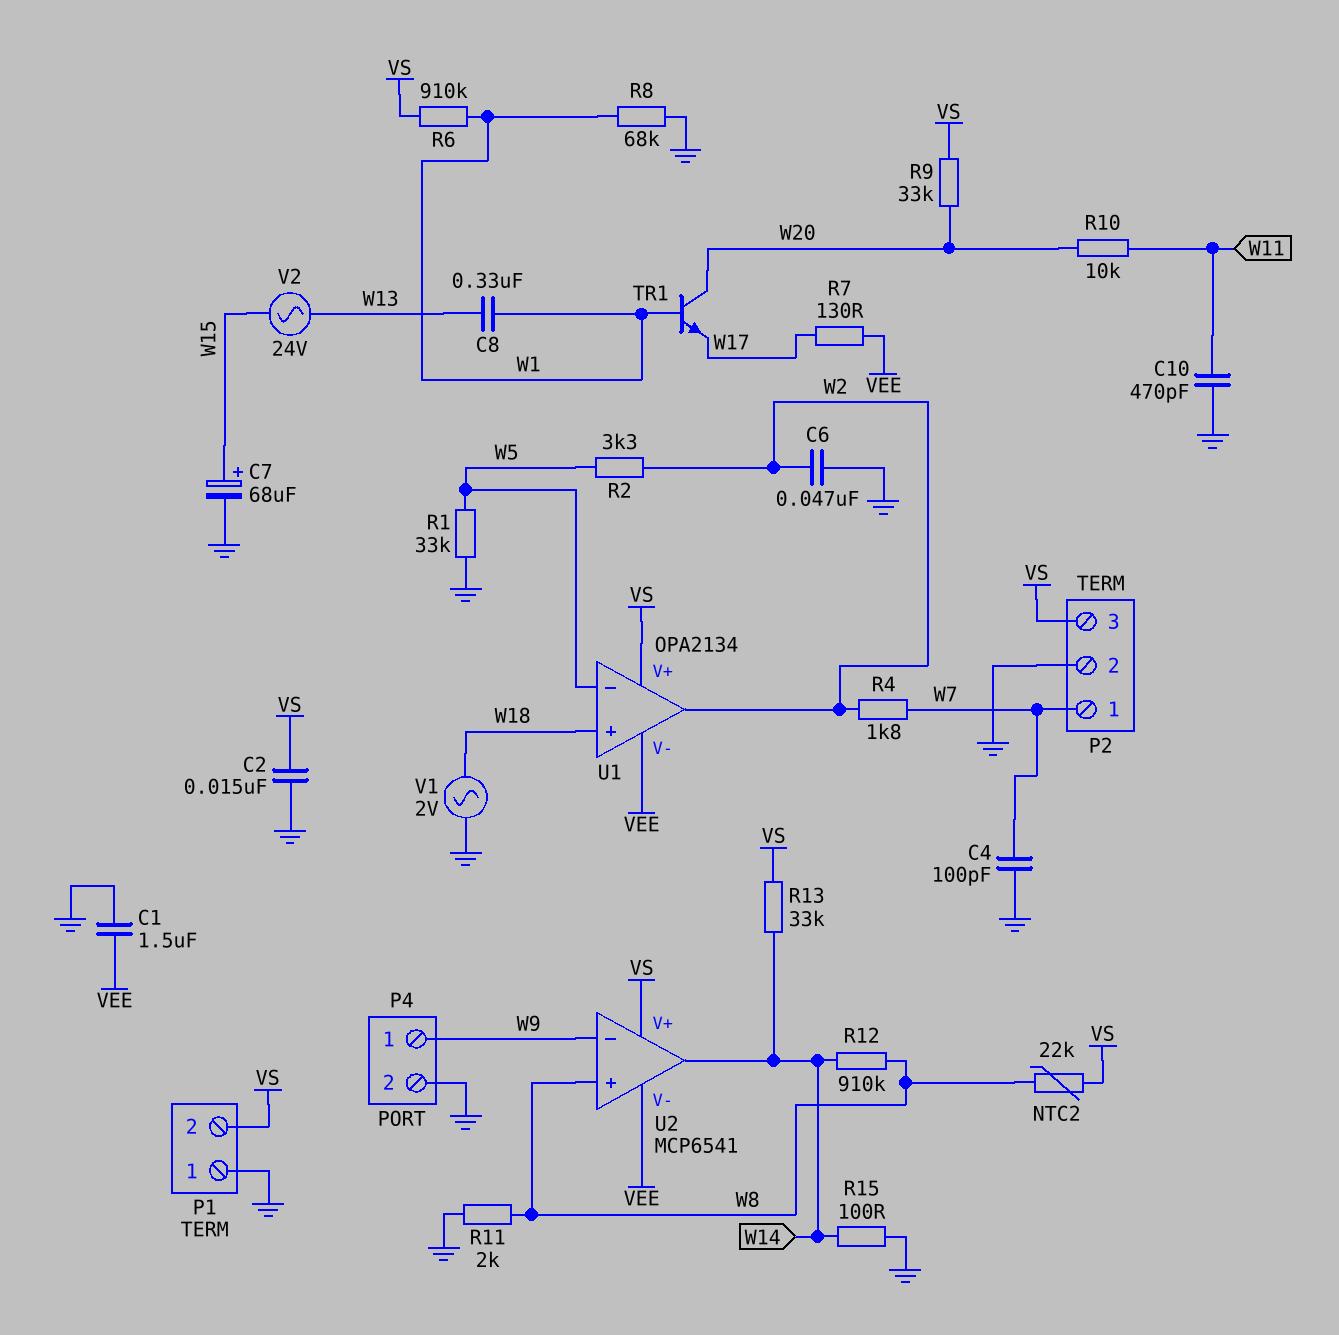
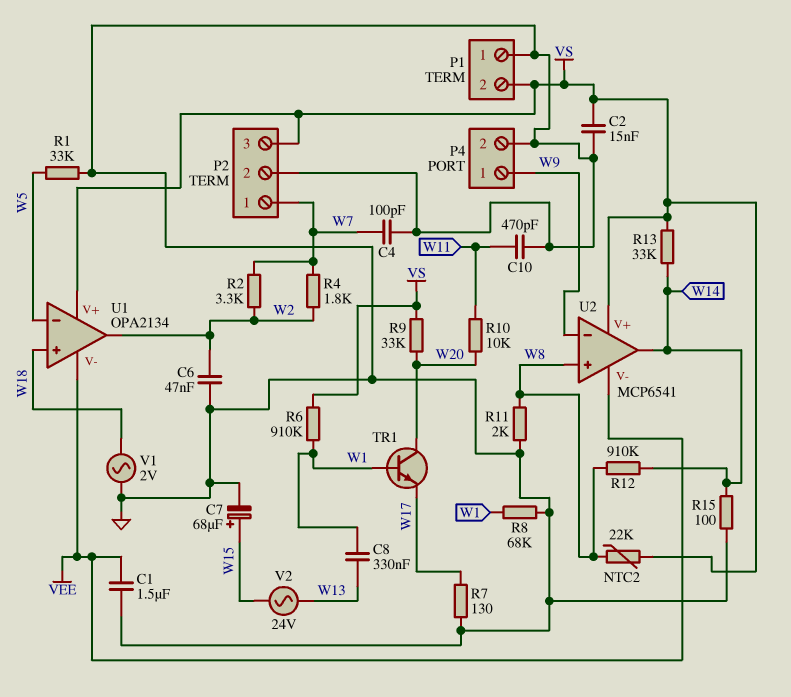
R2: 3.3k (W2, W5) -> 3.3k (W2, W7)
R7: 130 (VEE, W17) -> 130 (GND, W17)

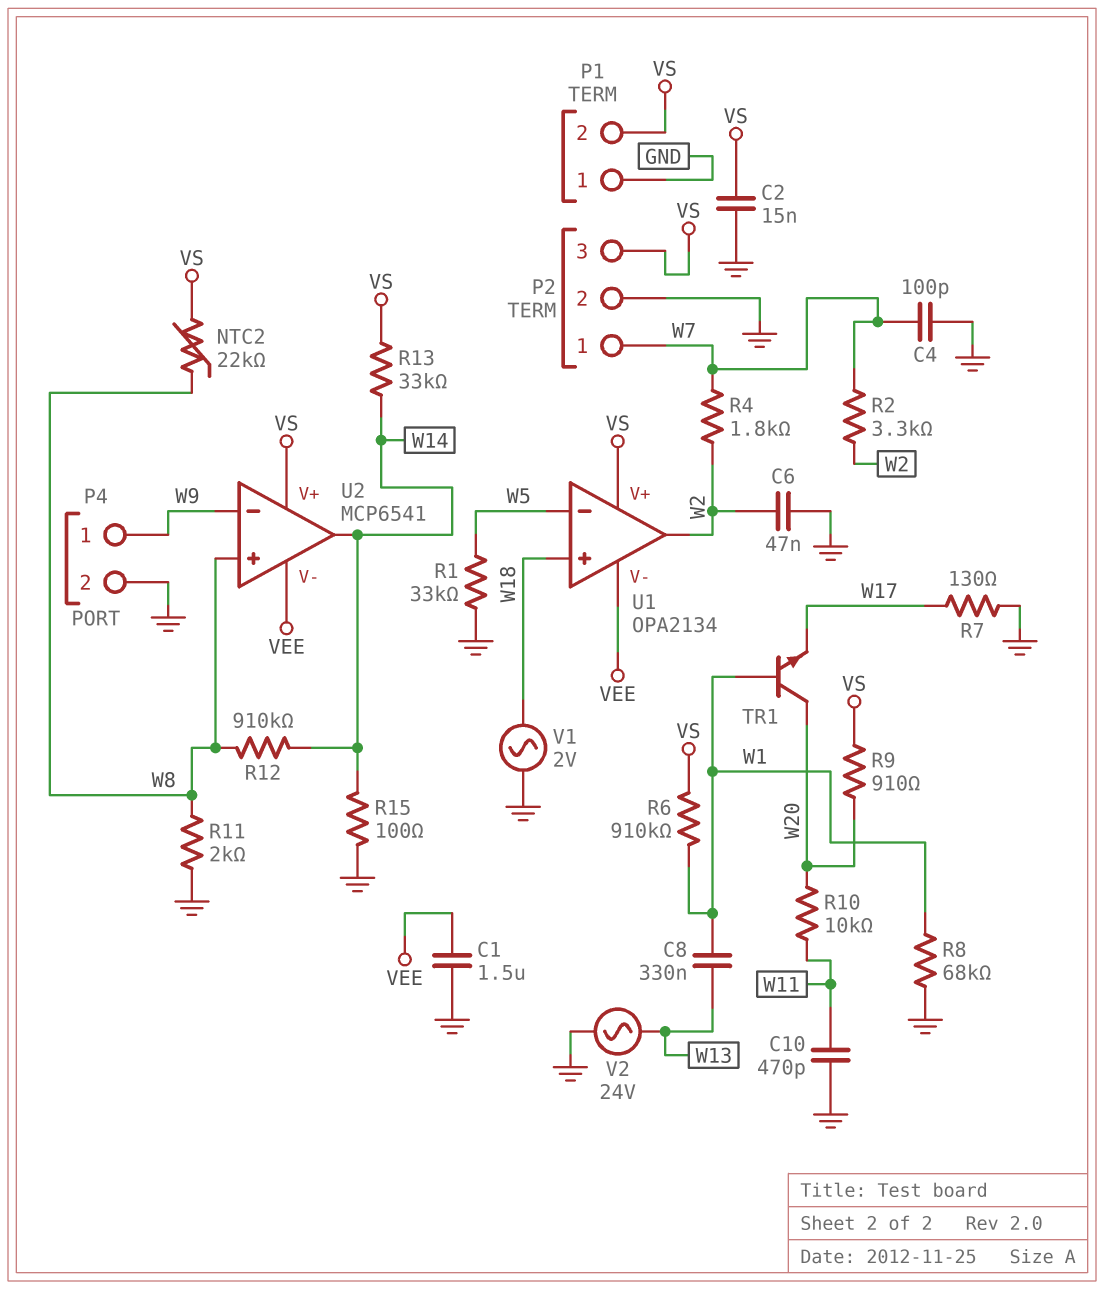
C7: 68uF (plus W15, minus GND) -> none
R9: 33k (VS, W20) -> 910 (VS, W20)
V2: AC 24V (W13, W15) -> AC 24V (GND, W13)

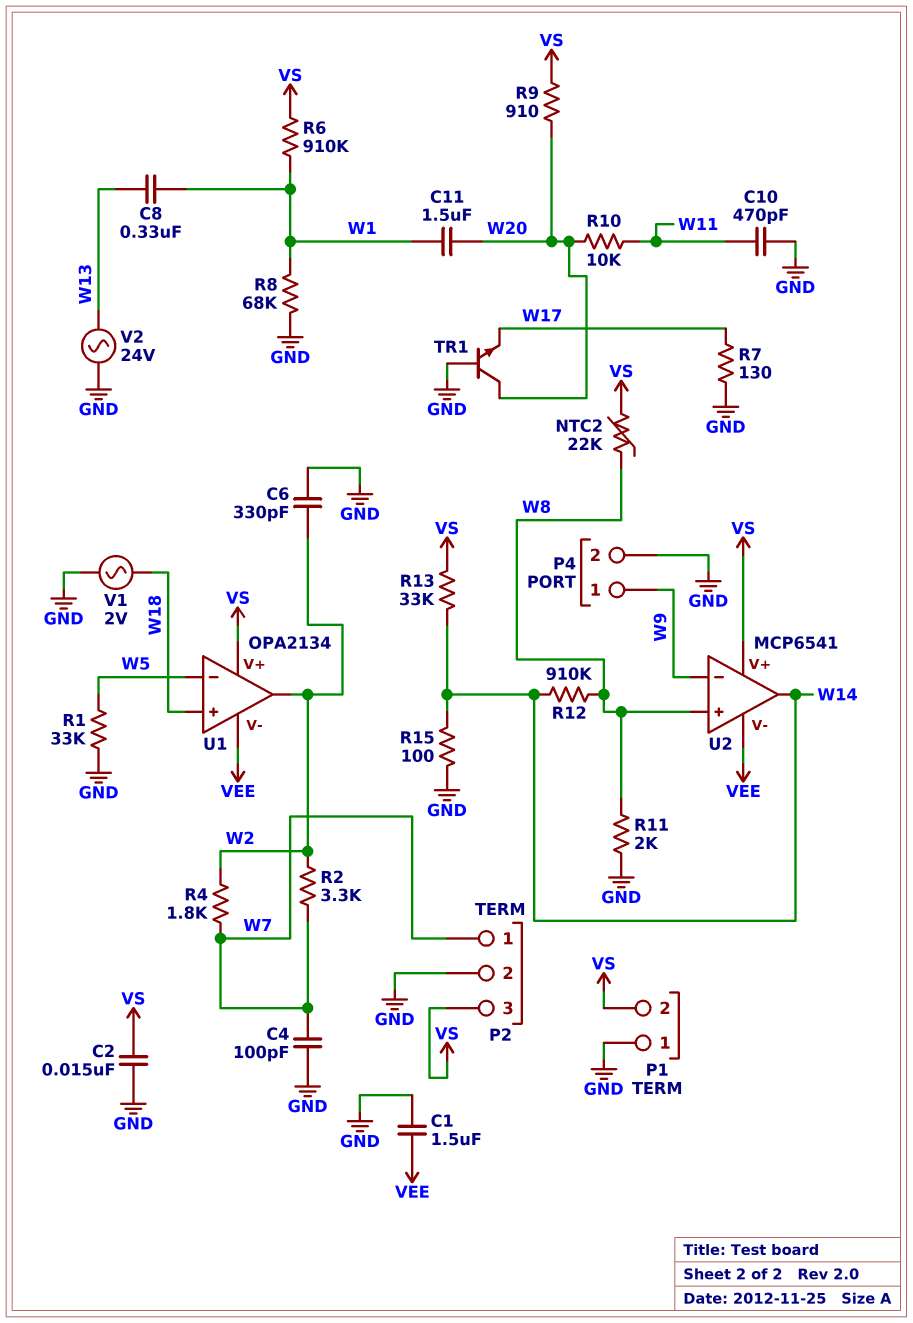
C6: 47nF (GND, W2) -> 330pF (GND, W2)
C11: none -> 1.5uF (W1, W20)
TR1: NPN (B W1, C W20, E W17) -> NPN (B GND, C W20, E W17)

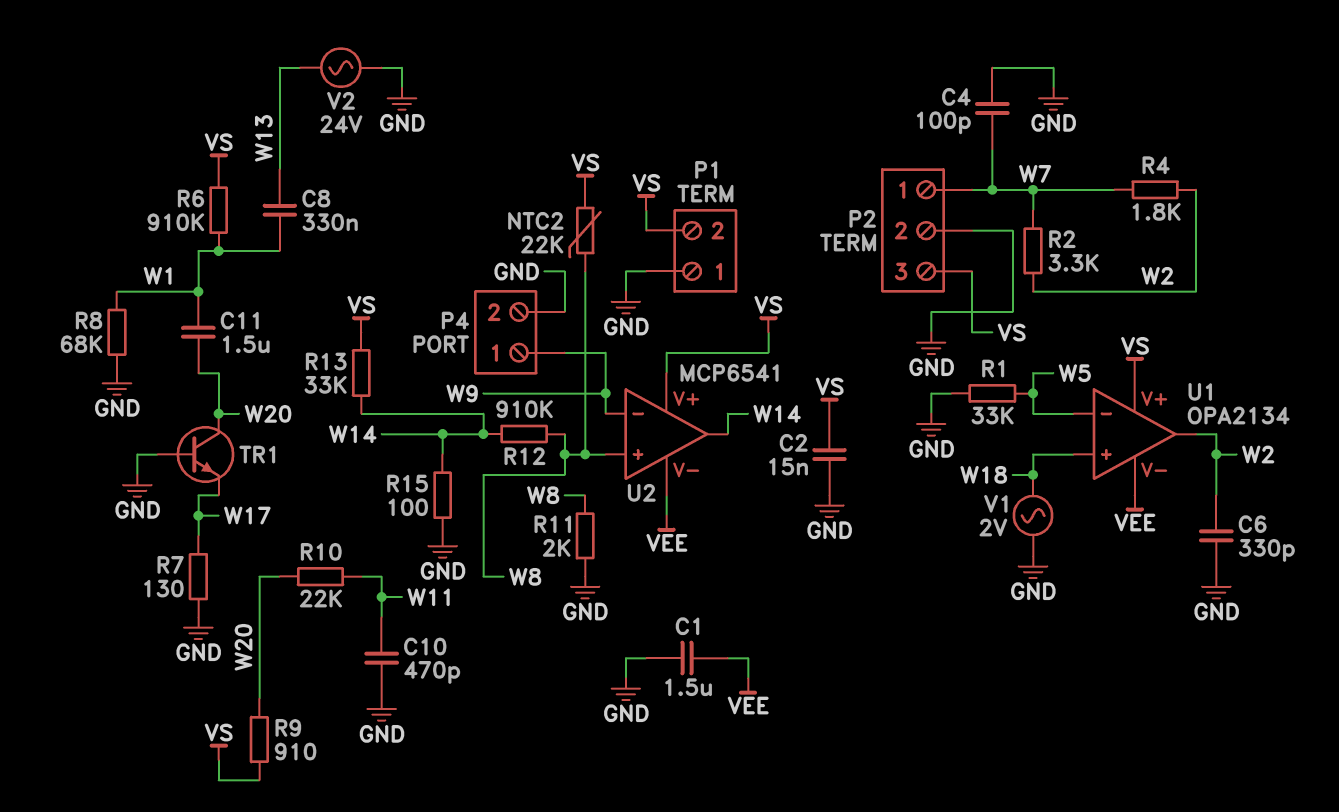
R10: 10k (W11, W20) -> 22k (W11, W20)

